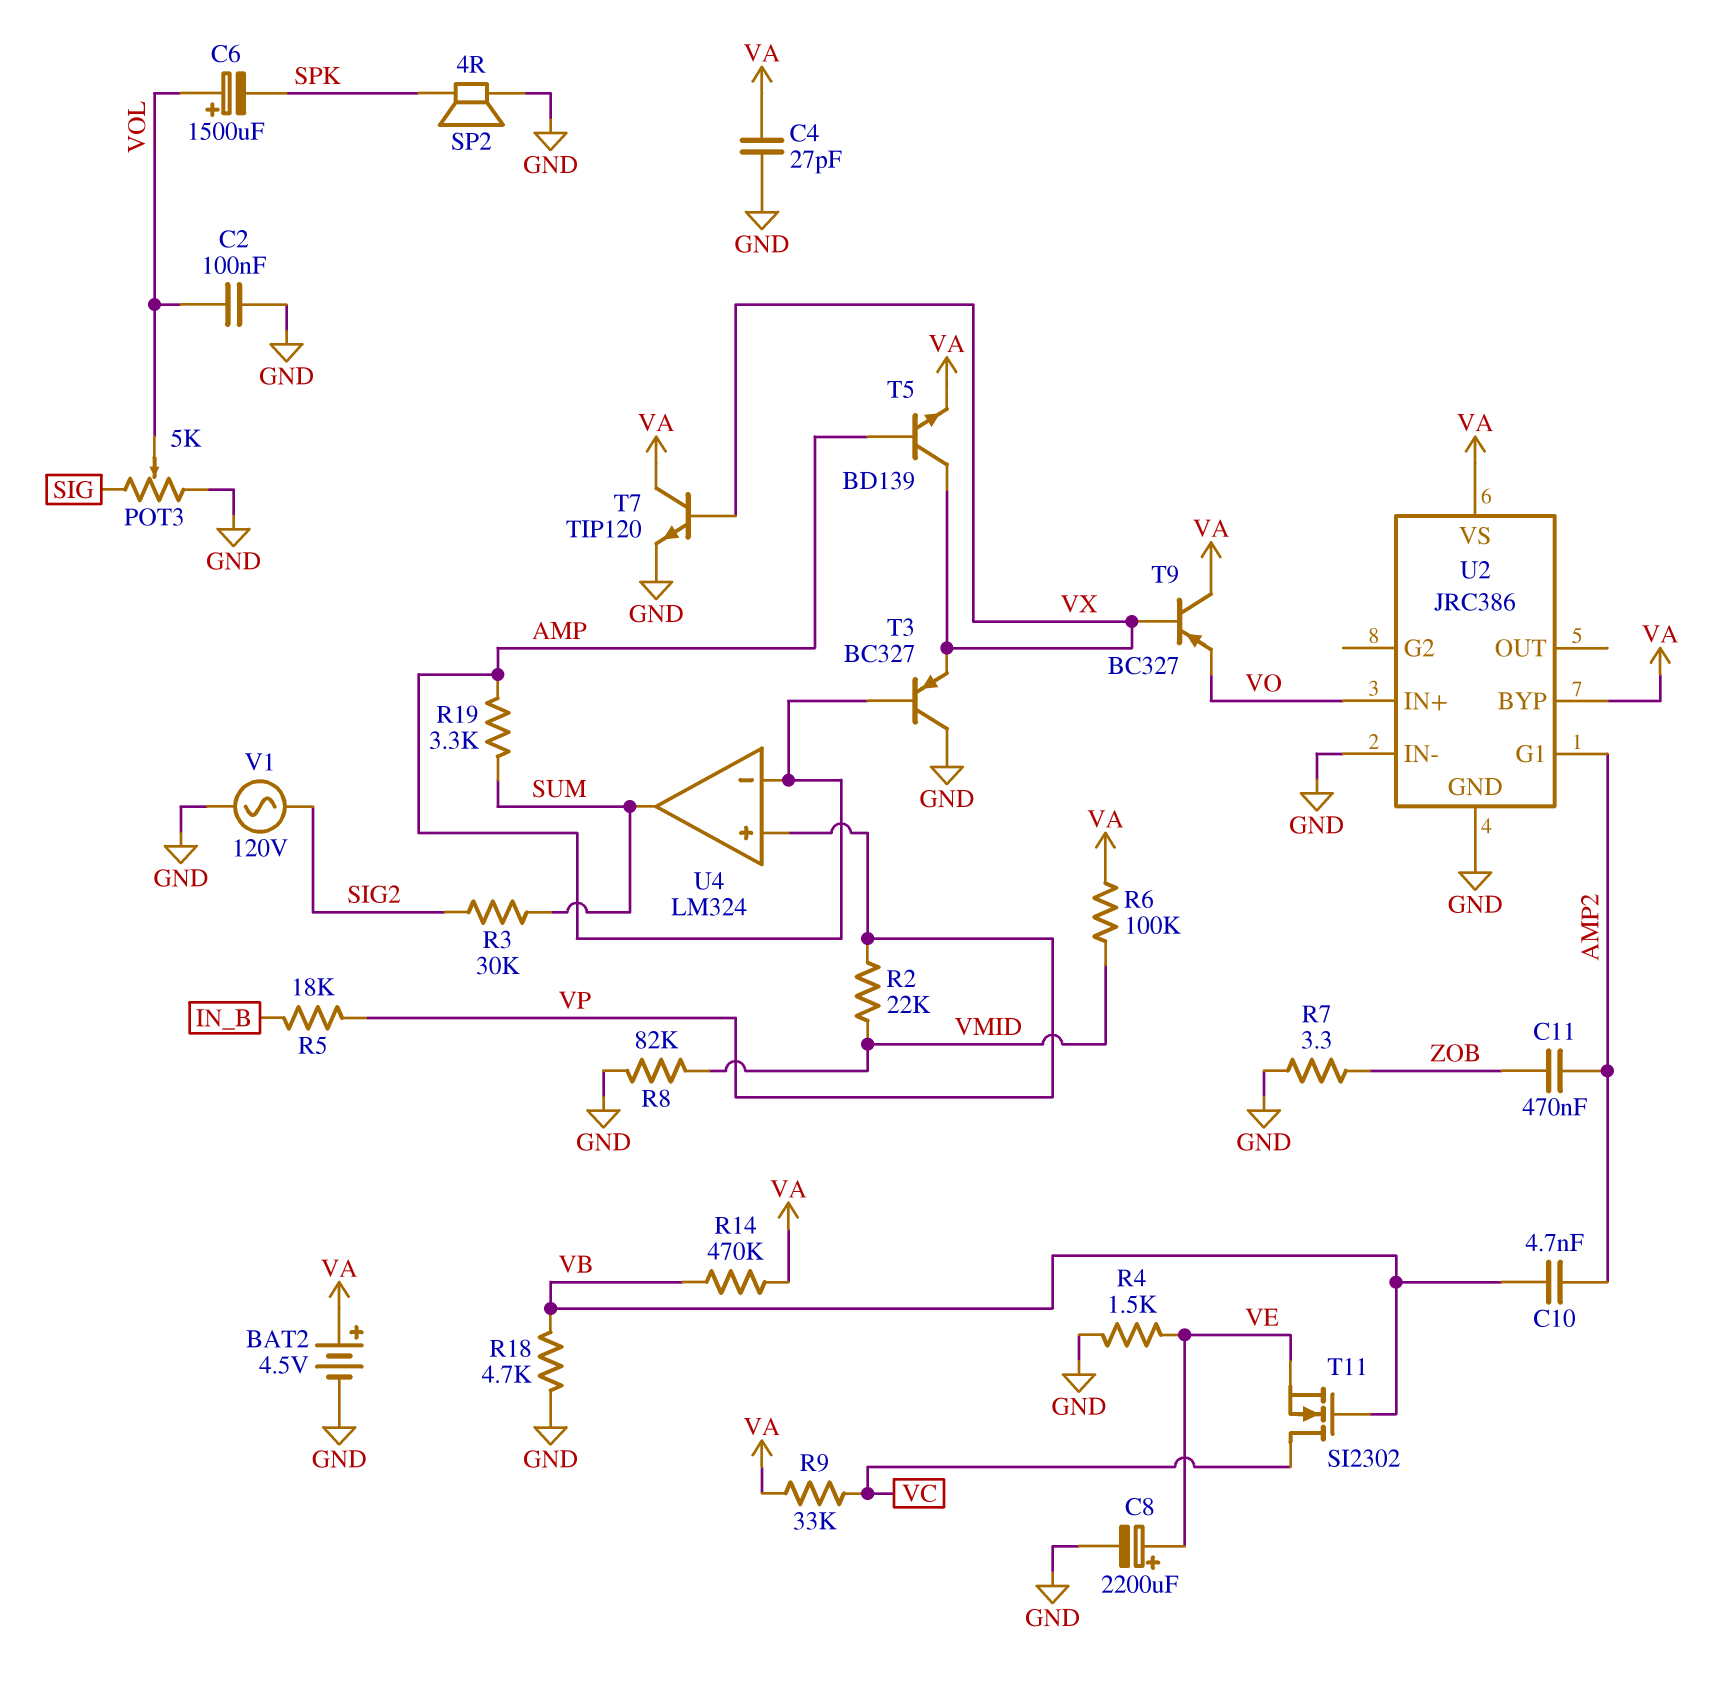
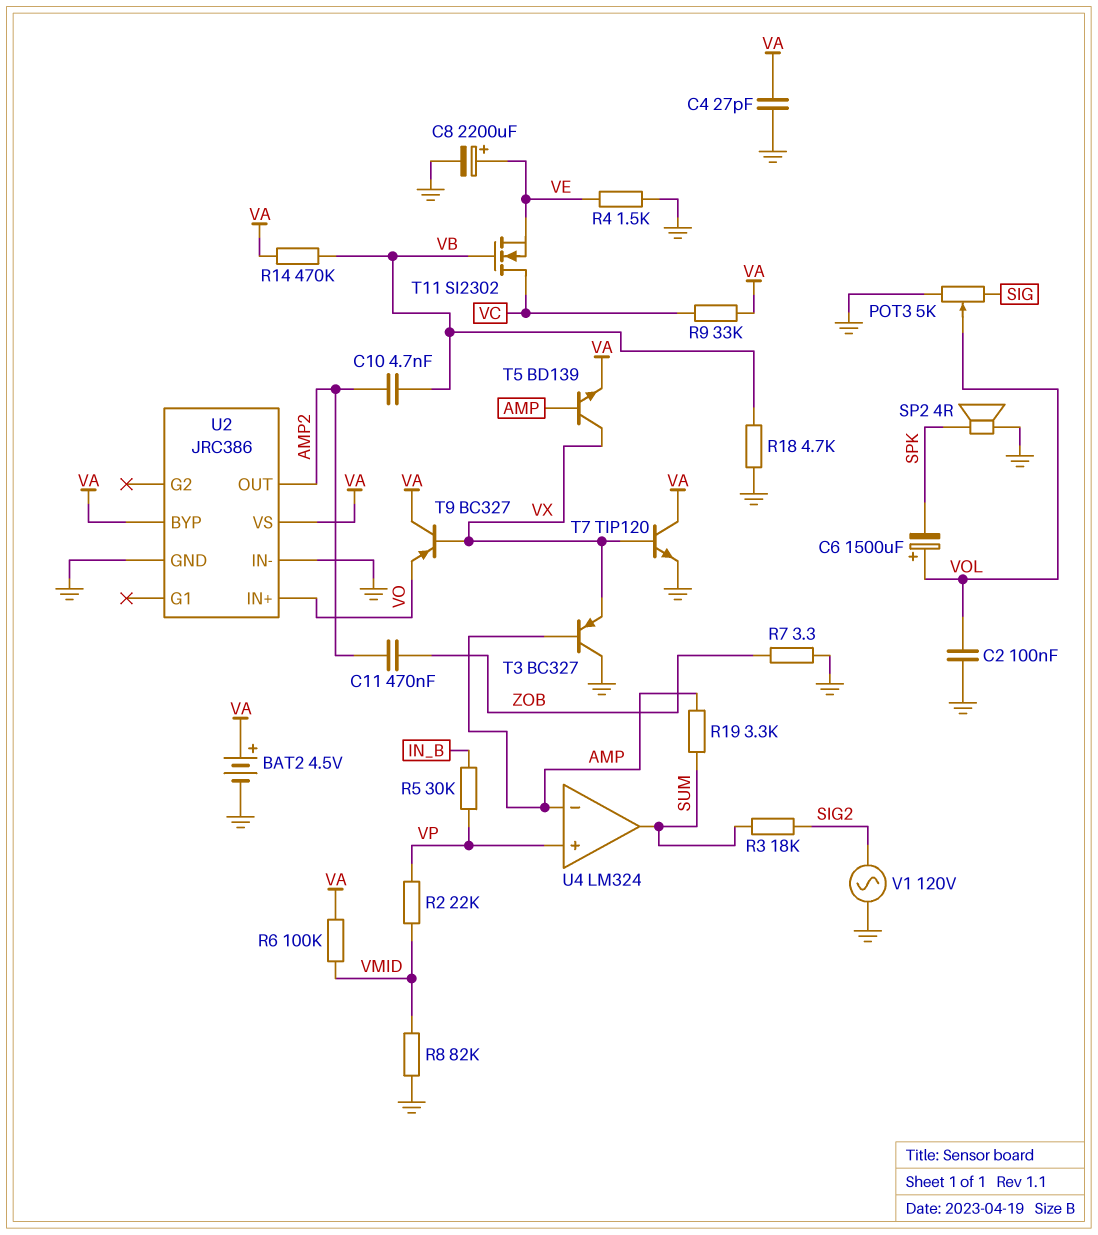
R3: 30k (SIG2, SUM) -> 18k (SIG2, SUM)
R5: 18k (IN_B, VP) -> 30k (IN_B, VP)
U2 pin G1: AMP2 -> none
U2 pin OUT: none -> AMP2

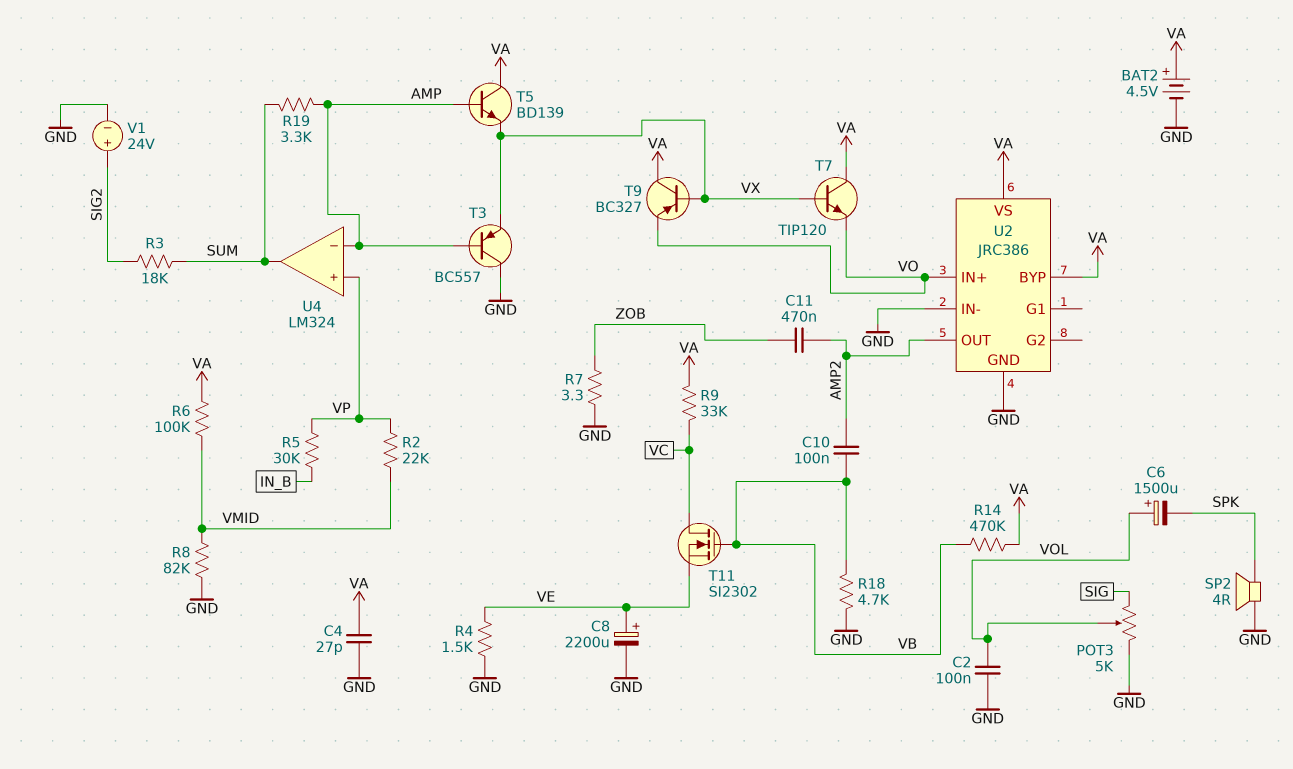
C10: 4.7nF (AMP2, VB) -> 100nF (AMP2, VB)
T3: PNP BC327 (B AMP, C GND, E VX) -> PNP BC557 (B AMP, C GND, E VX)
T5: NPN BD139 (B AMP, C VX, E VA) -> NPN BD139 (B AMP, C VA, E VX)
T7: NPN TIP120 (B VX, C VA, E GND) -> NPN TIP120 (B VX, C VA, E VO)
V1: AC 120V (GND, SIG2) -> 24V (plus SIG2, minus GND)

